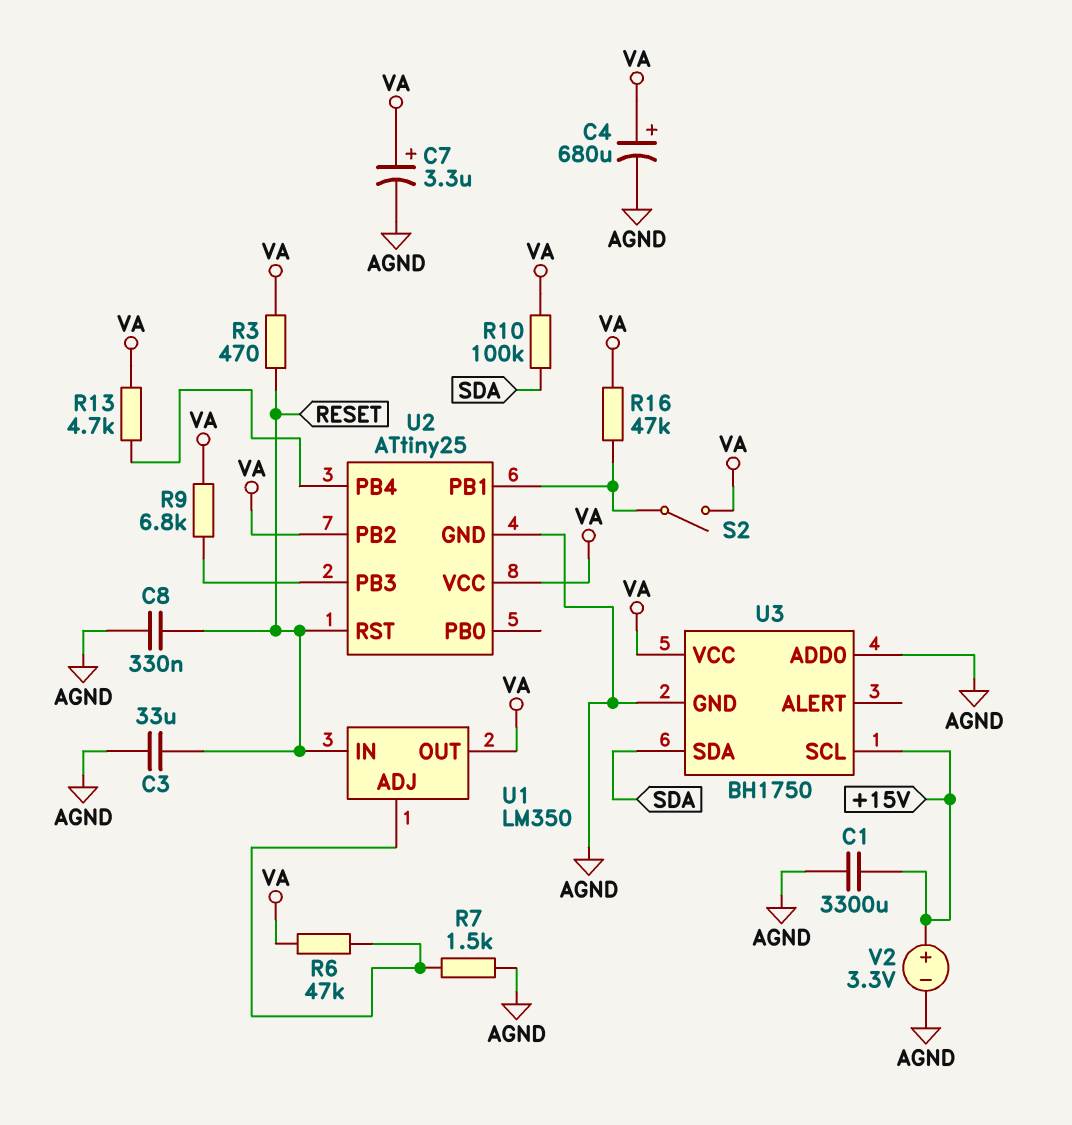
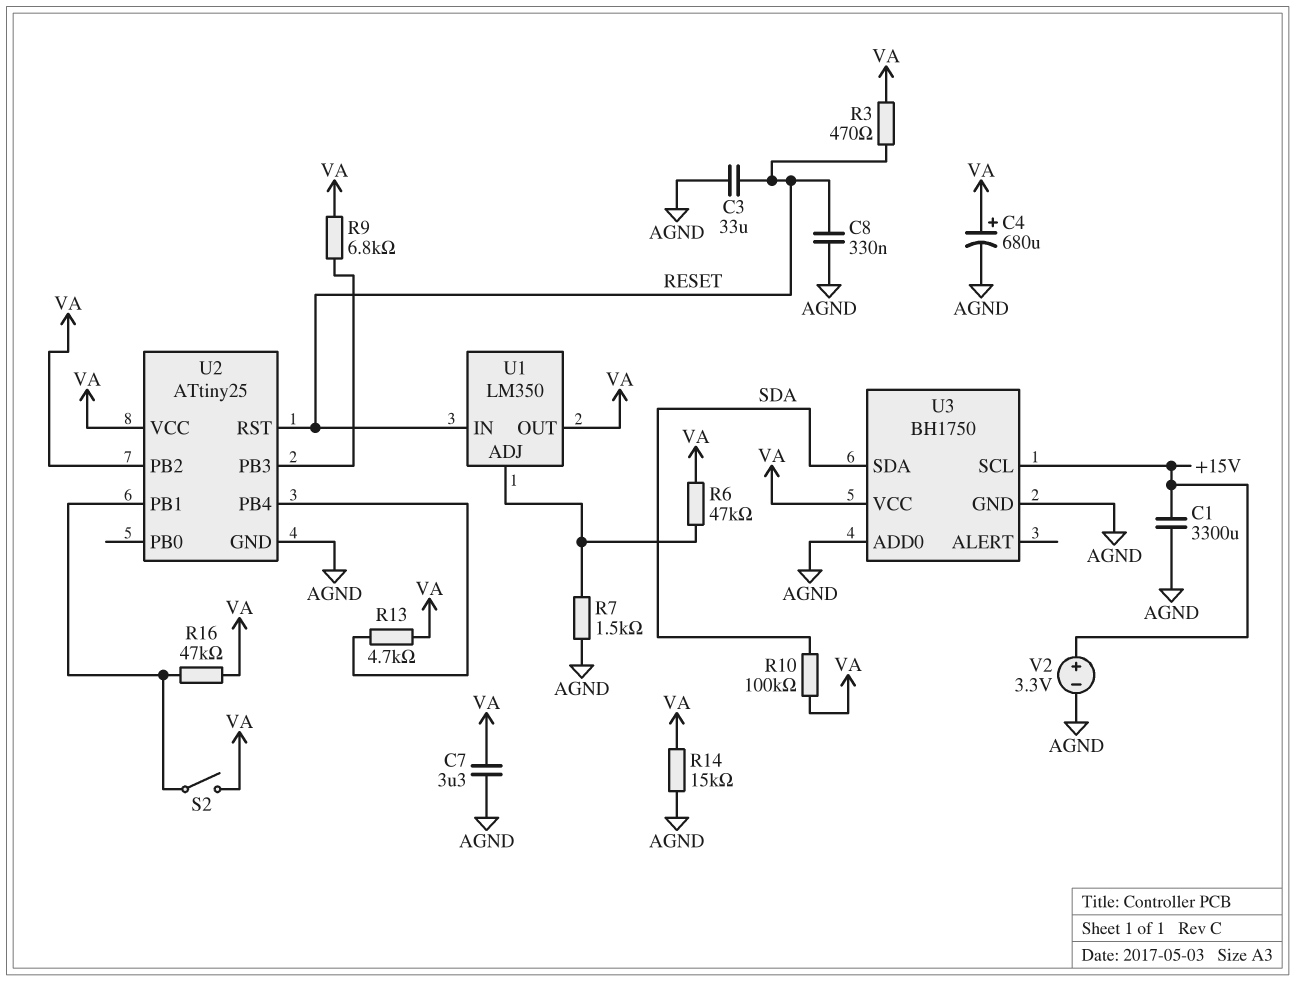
C7: 3.3uF (plus VA, minus AGND) -> 3.3uF (AGND, VA)
R14: none -> 15k (AGND, VA)

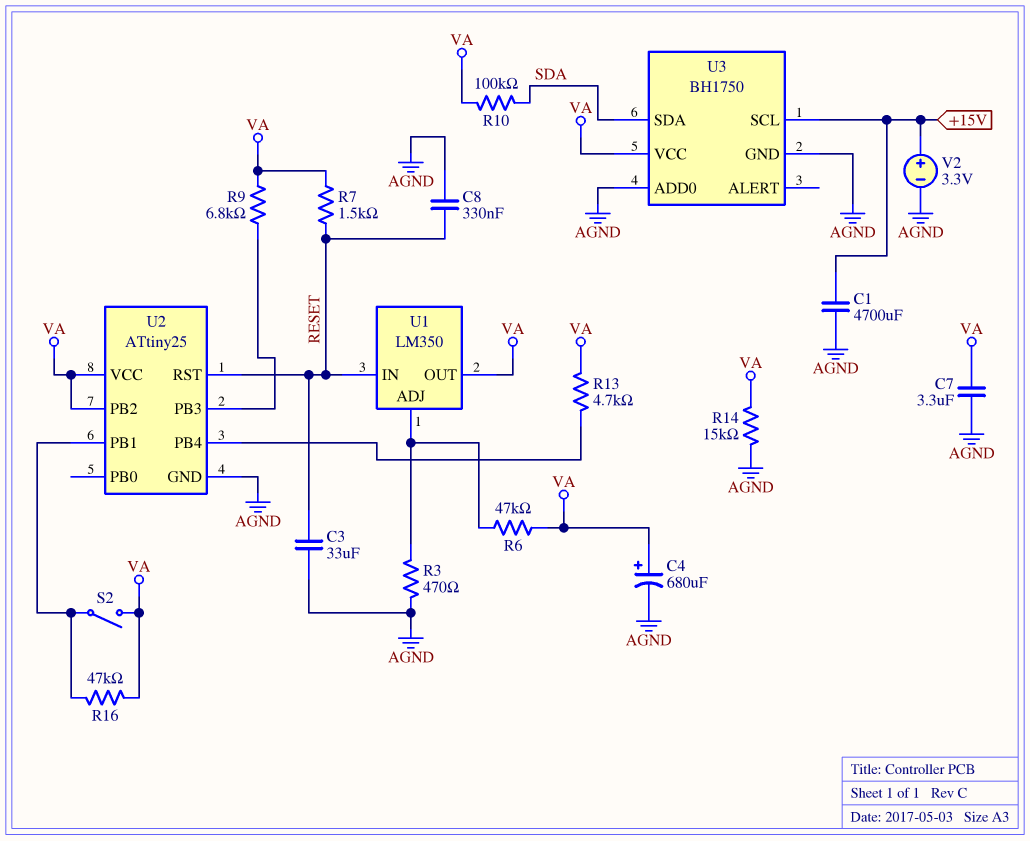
C1: 3300uF (+15V, AGND) -> 4700uF (+15V, AGND)
R3: 470 (RESET, VA) -> 470 (AGND, U1/ADJ)
R7: 1.5k (AGND, U1/ADJ) -> 1.5k (RESET, VA)

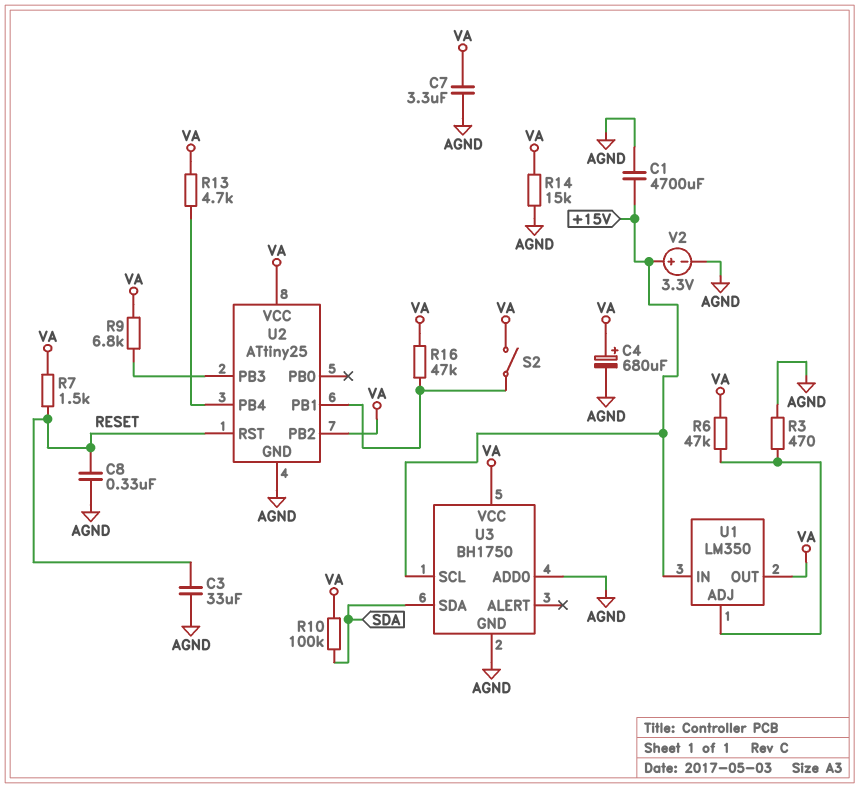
U1 pin IN: RESET -> +15V

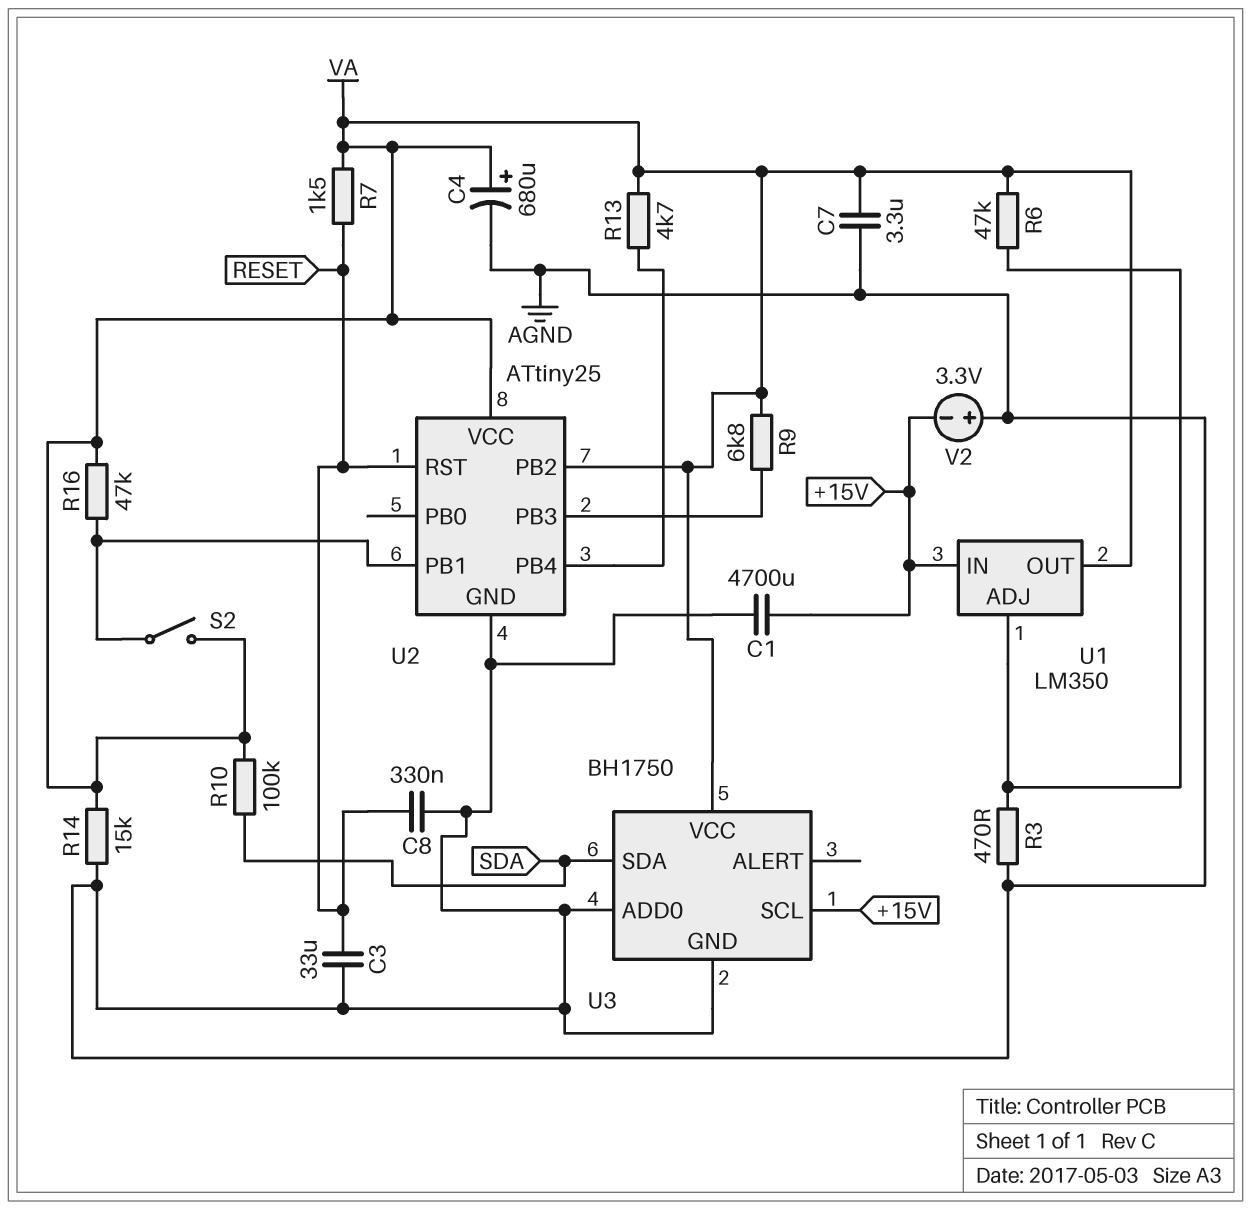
V2: 3.3V (plus +15V, minus AGND) -> 3.3V (plus AGND, minus +15V)

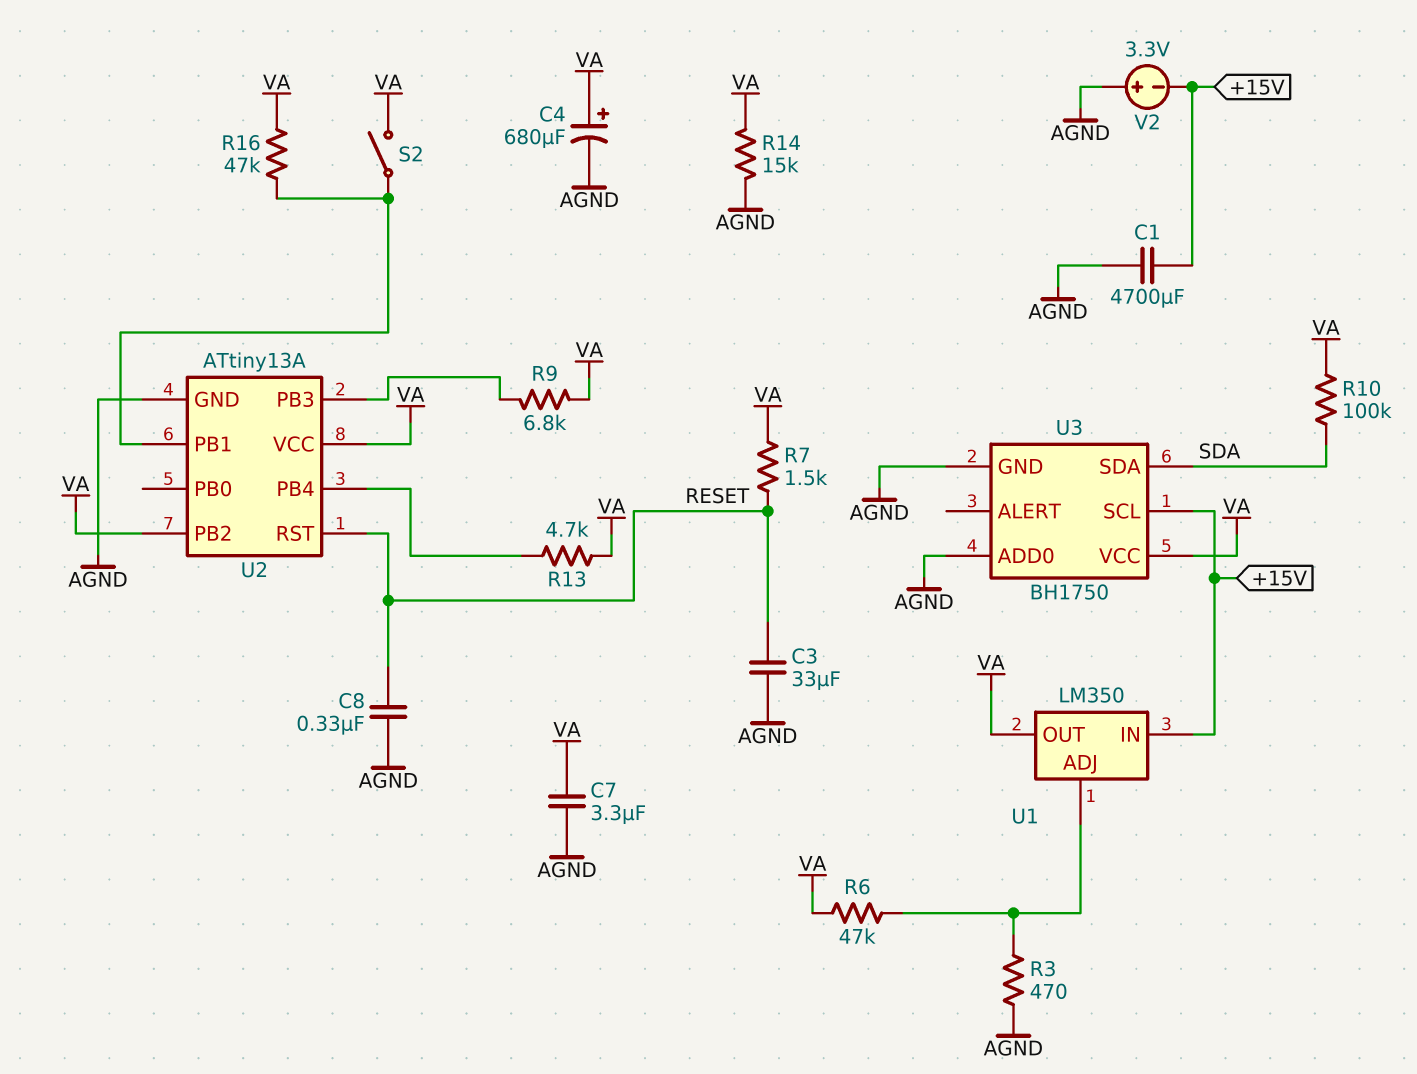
U2: ATtiny25 -> ATtiny13A

